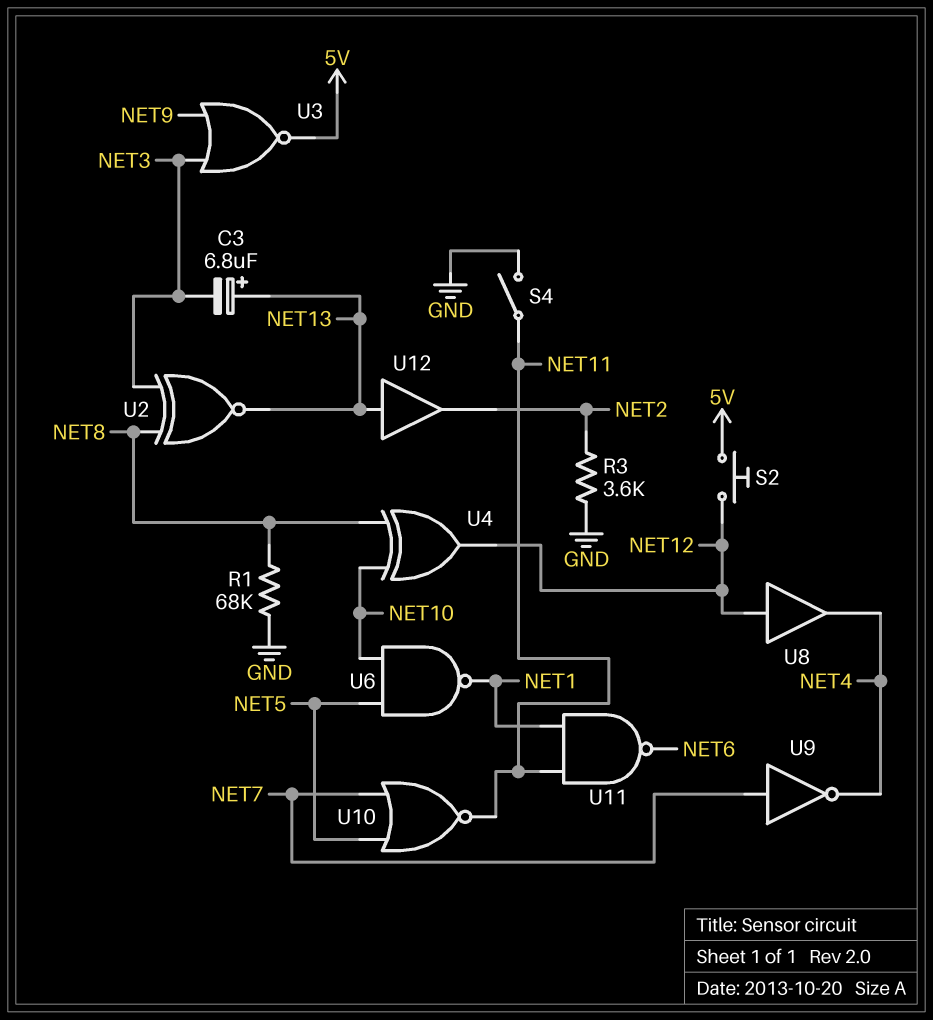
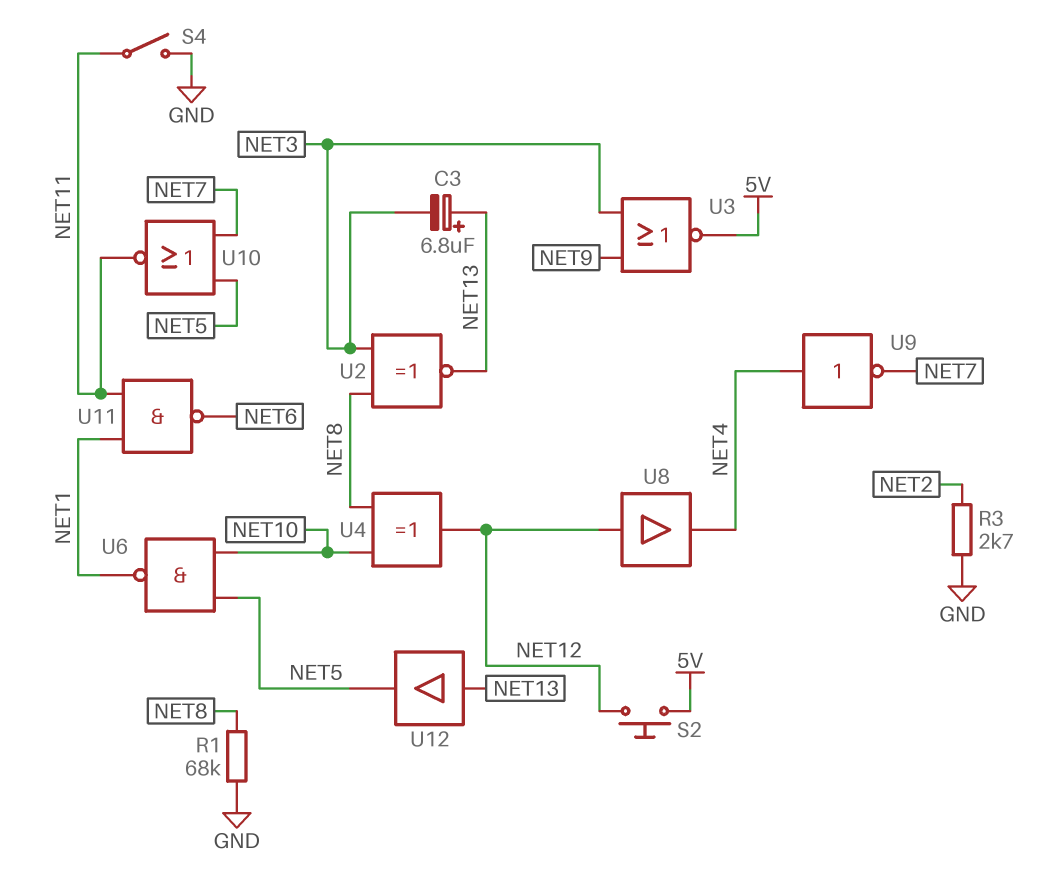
R3: 3.6k (GND, NET2) -> 2.7k (GND, NET2)
U9: NOT (in NET7, out NET4) -> NOT (in NET4, out NET7)
U12: buffer (in NET13, out NET2) -> buffer (in NET13, out NET5)

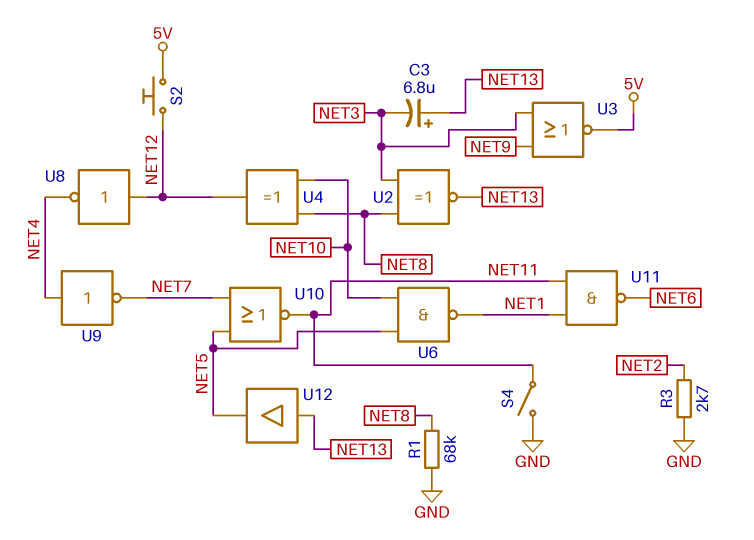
U8: buffer (in NET12, out NET4) -> NOT (in NET12, out NET4)

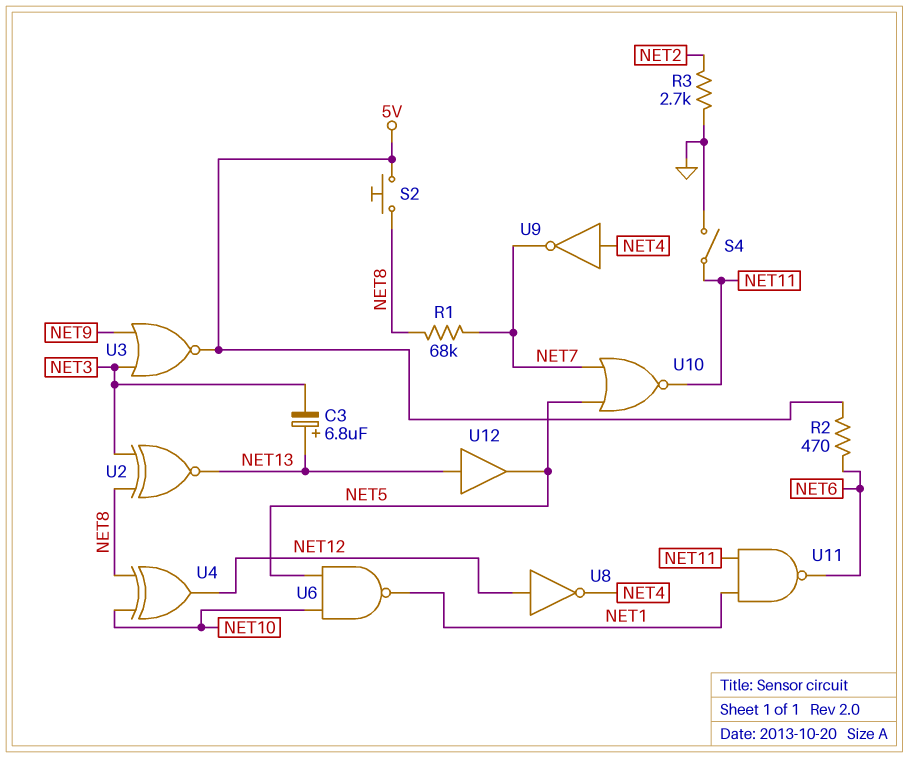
R1: 68k (GND, NET8) -> 68k (NET7, NET8)
R2: none -> 470 (5V, NET6)
S2: button (5V, NET12) -> button (5V, NET8)

